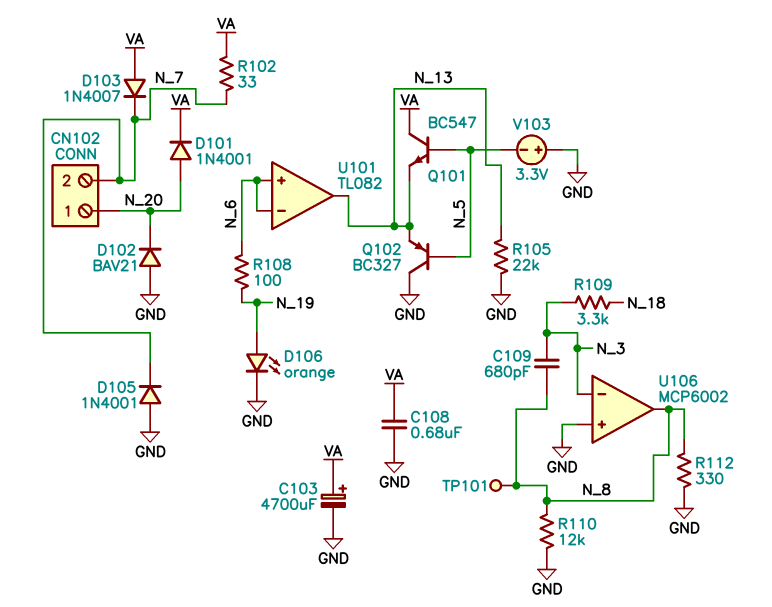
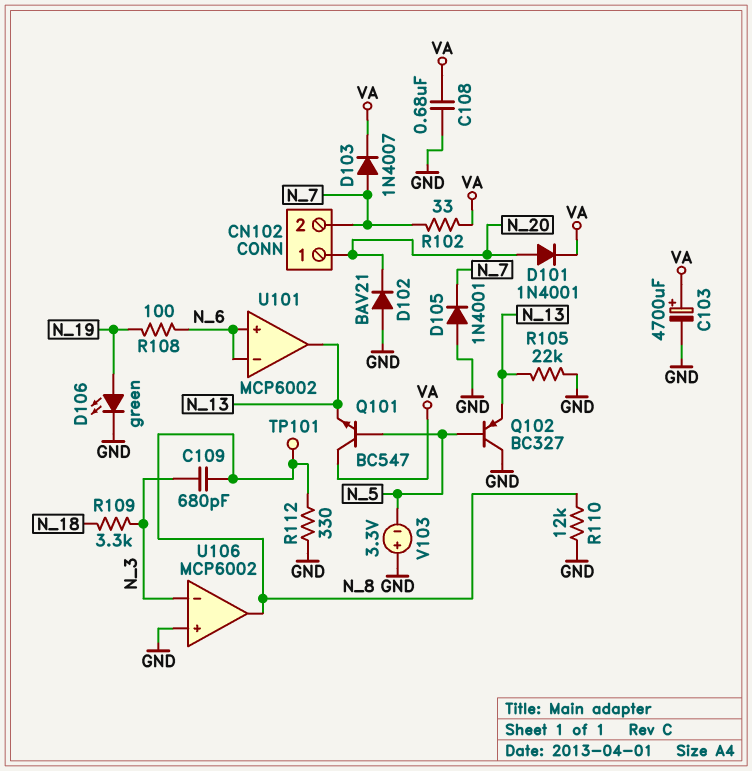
D103: diode 1N4007 (A VA, K N_7) -> diode 1N4007 (A N_7, K VA)
D106: LED orange (A N_19, K GND) -> LED green (A N_19, K GND)
U101: TL082 -> MCP6002

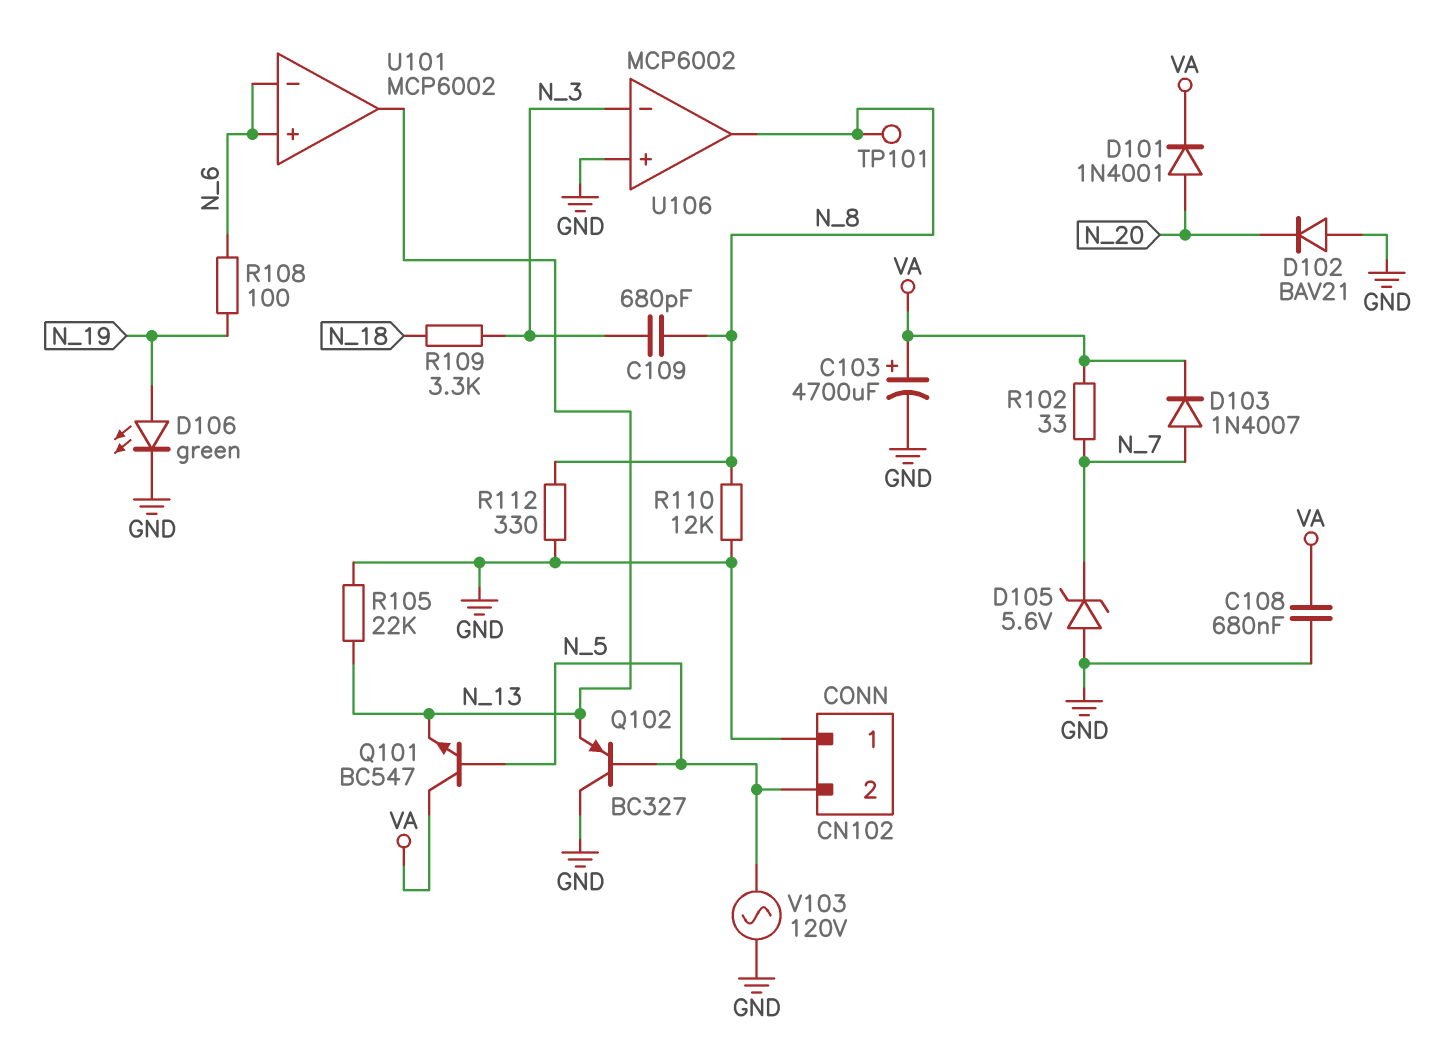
CN102 pin 1: N_20 -> GND
CN102 pin 2: N_7 -> N_5
D105: diode 1N4001 (A GND, K N_7) -> zener 5.6V (A GND, K N_7)
V103: 3.3V (plus GND, minus N_5) -> AC 120V (GND, N_5)

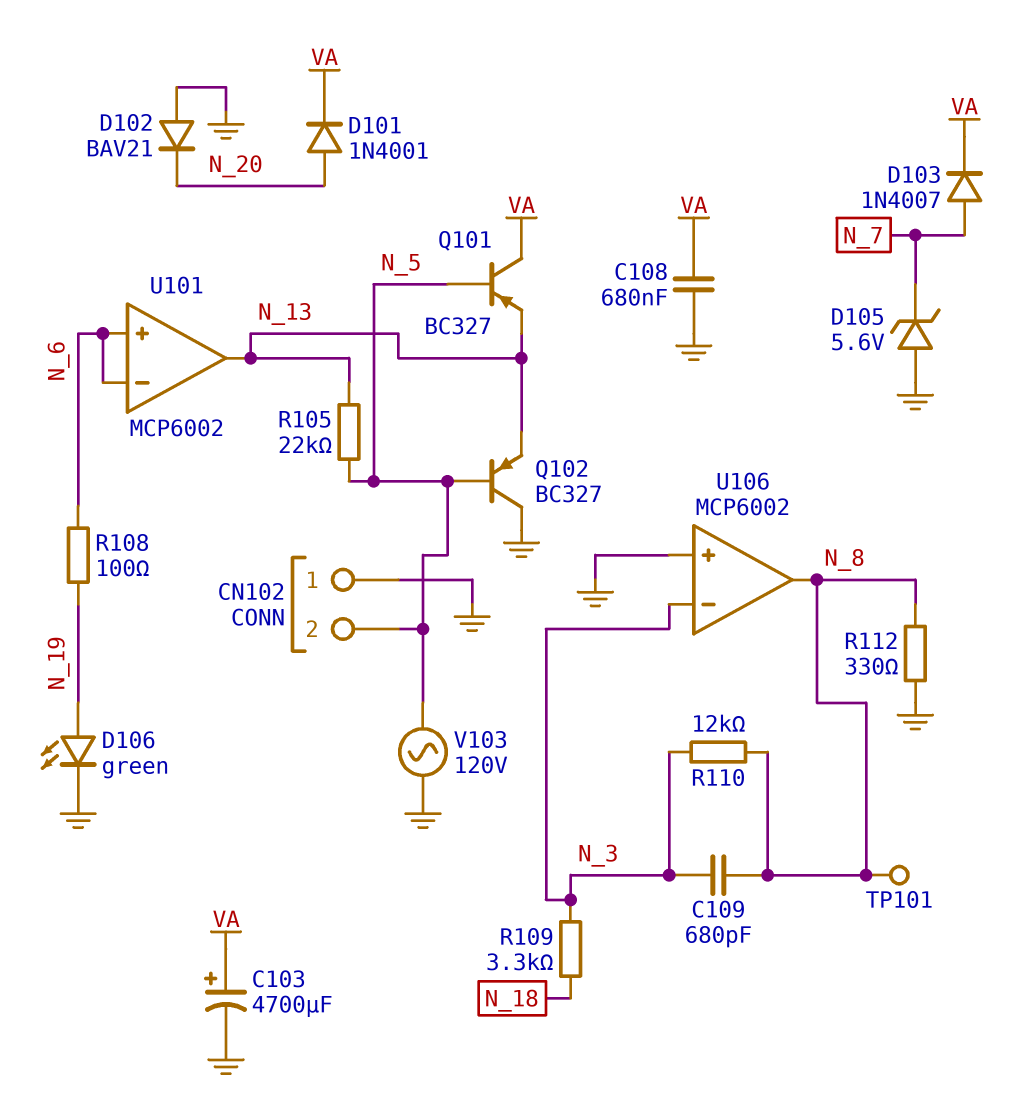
Q101: NPN BC547 (B N_5, C VA, E N_13) -> PNP BC327 (B N_5, C VA, E N_13)
R102: 33 (N_7, VA) -> none
R105: 22k (GND, N_13) -> 22k (N_5, N_13)
R110: 12k (GND, N_8) -> 12k (N_3, N_8)

